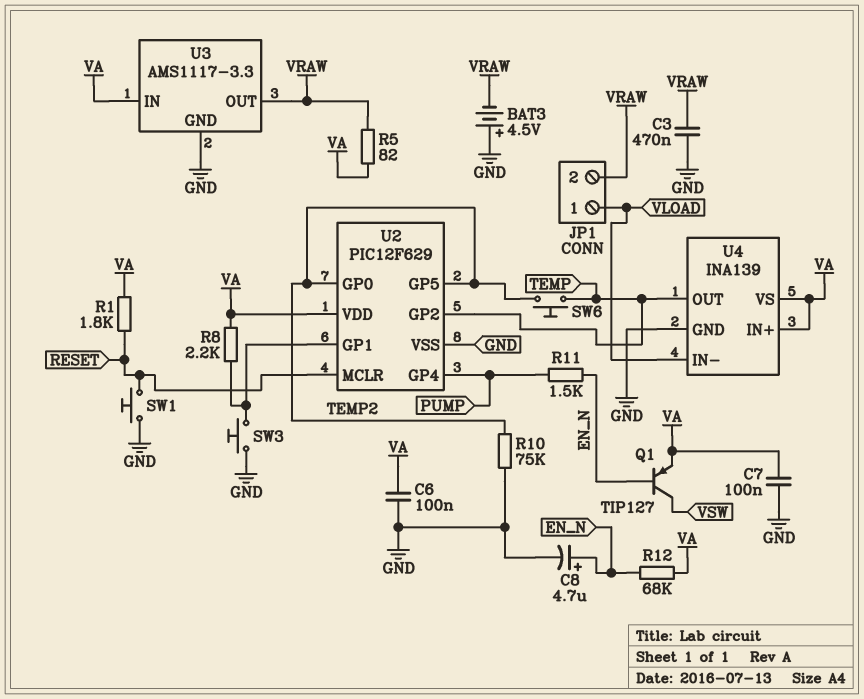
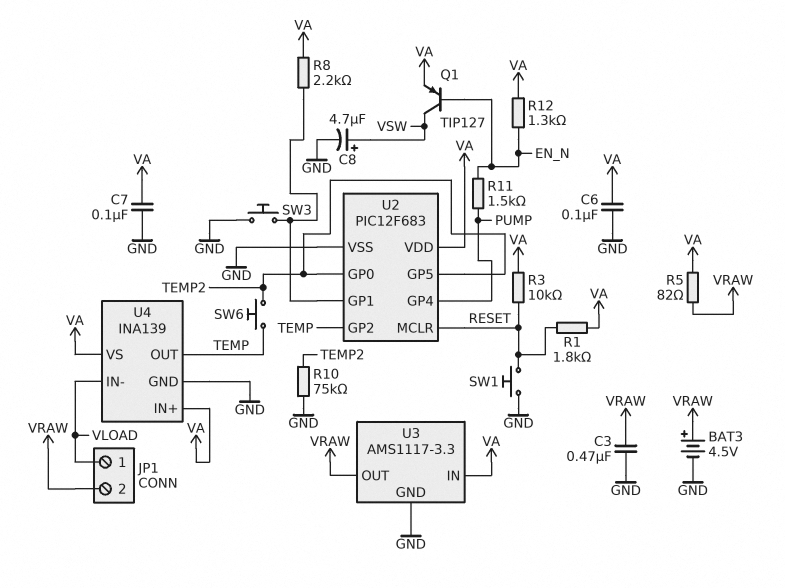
BAT3: 4.5V (plus GND, minus VRAW) -> 4.5V (plus VRAW, minus GND)
C8: 4.7uF (plus EN_N, minus GND) -> 4.7uF (plus VSW, minus GND)
R3: none -> 10k (RESET, VA)
R12: 68k (EN_N, VA) -> 1.3k (EN_N, VA)
U2: PIC12F629 -> PIC12F683

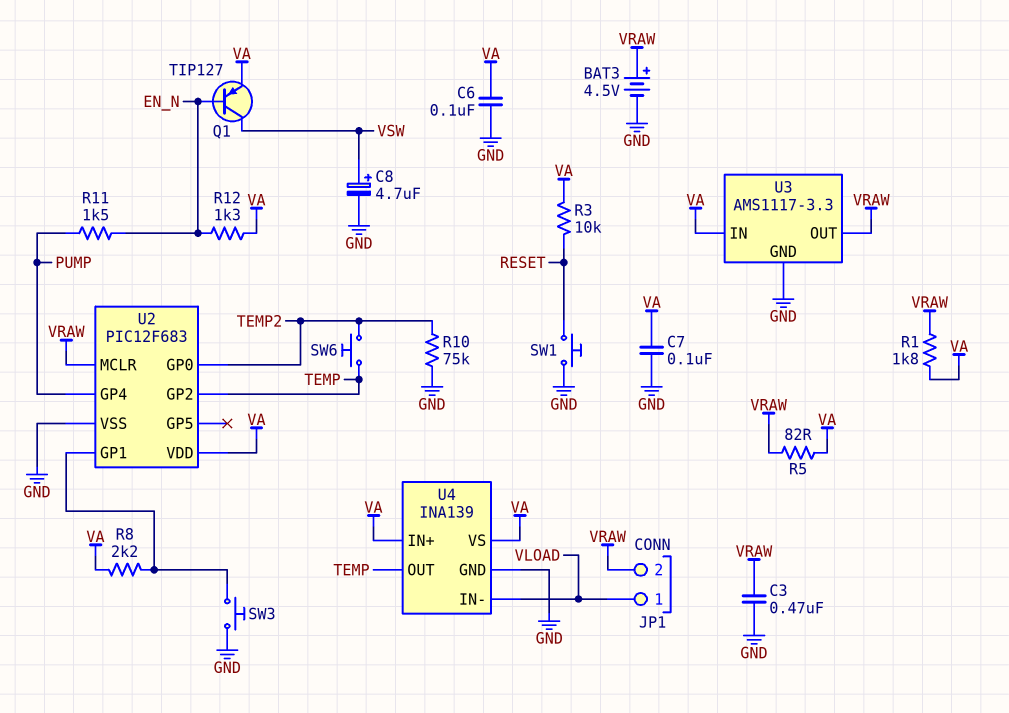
R1: 1.8k (RESET, VA) -> 1.8k (VA, VRAW)
U2 pin GP5: TEMP2 -> none
U2 pin MCLR: RESET -> VRAW

